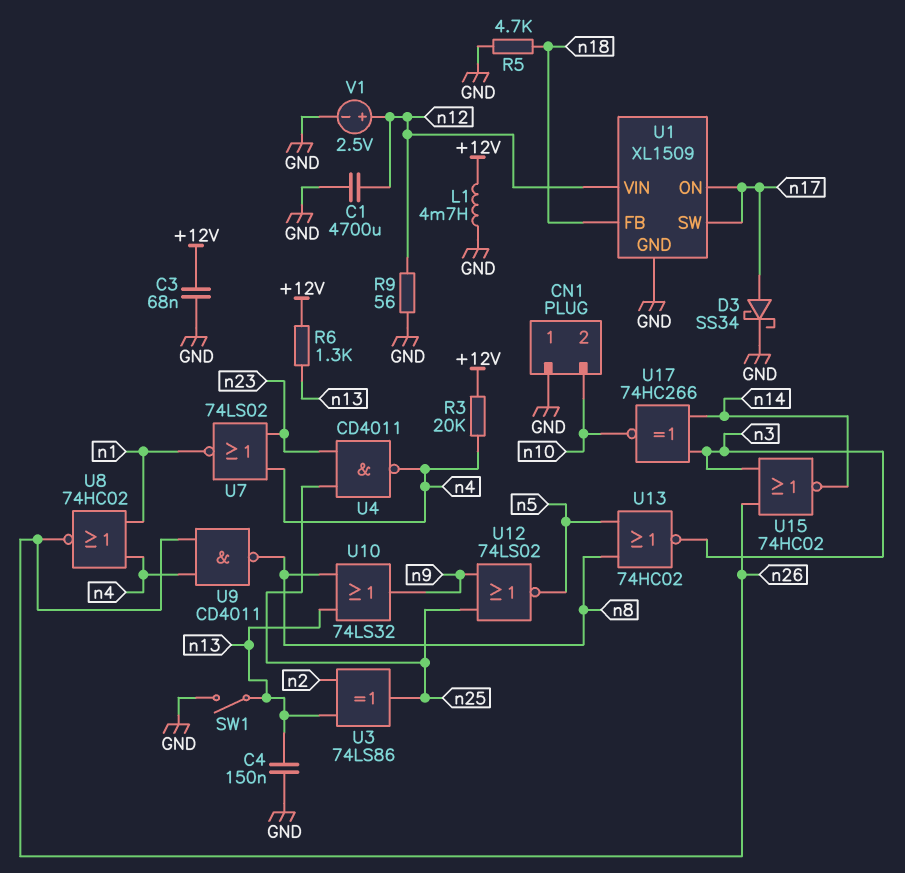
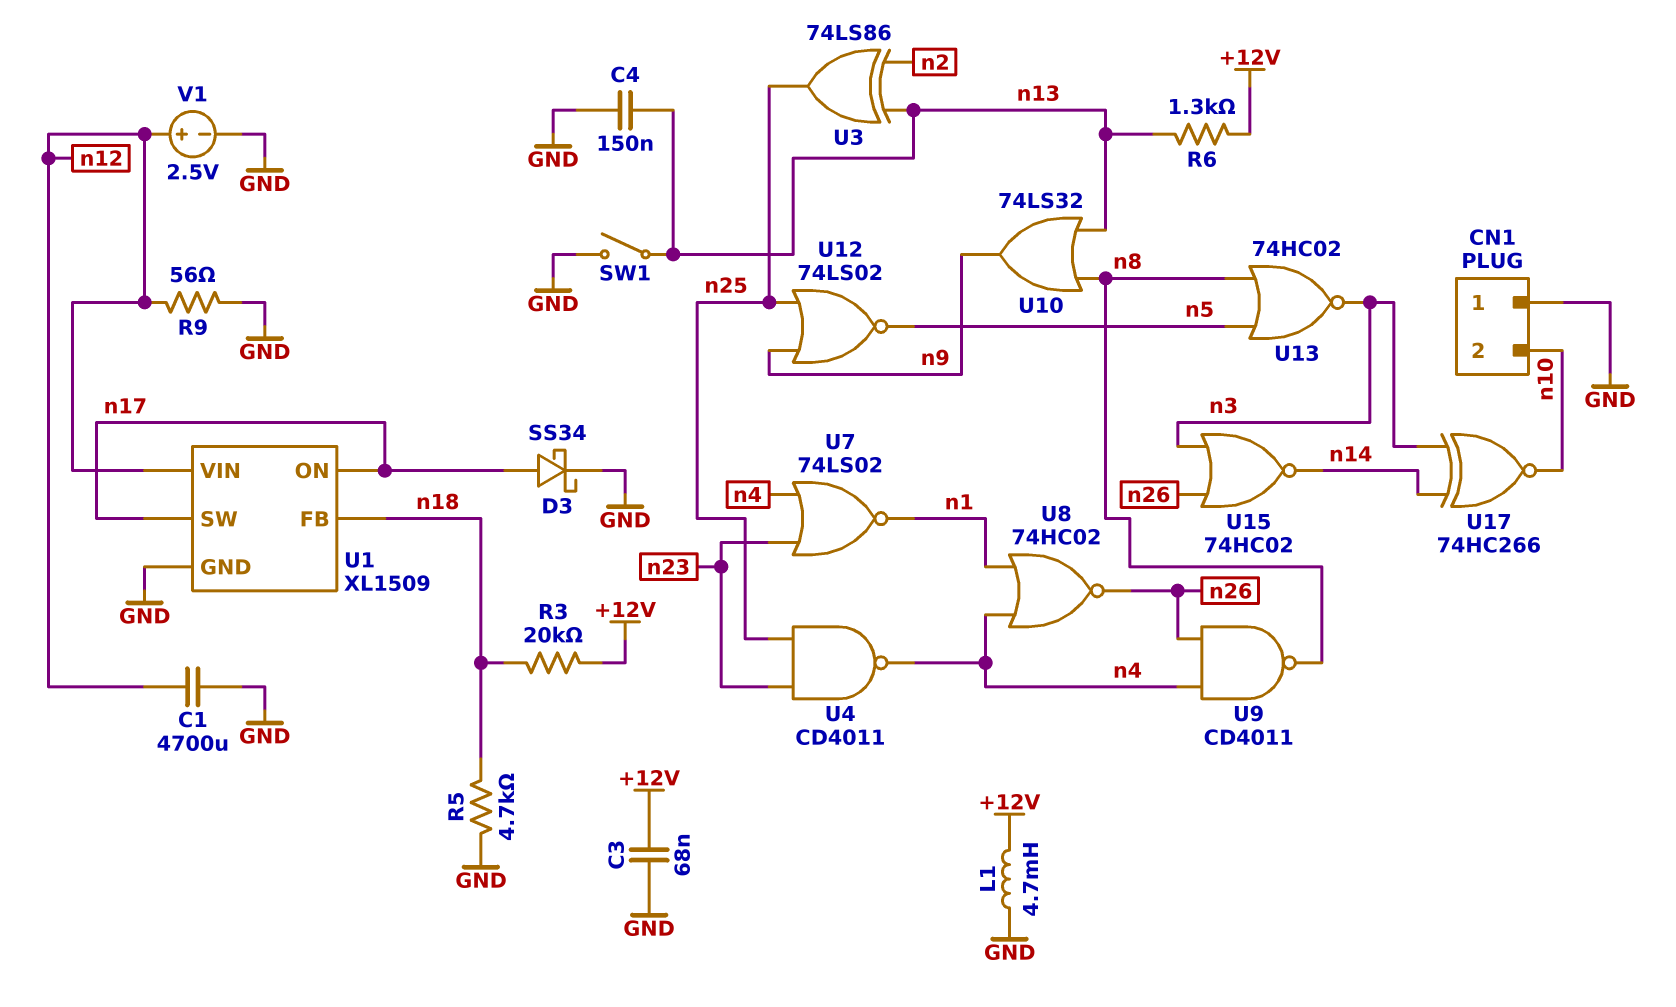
R3: 20k (+12V, n4) -> 20k (+12V, n18)

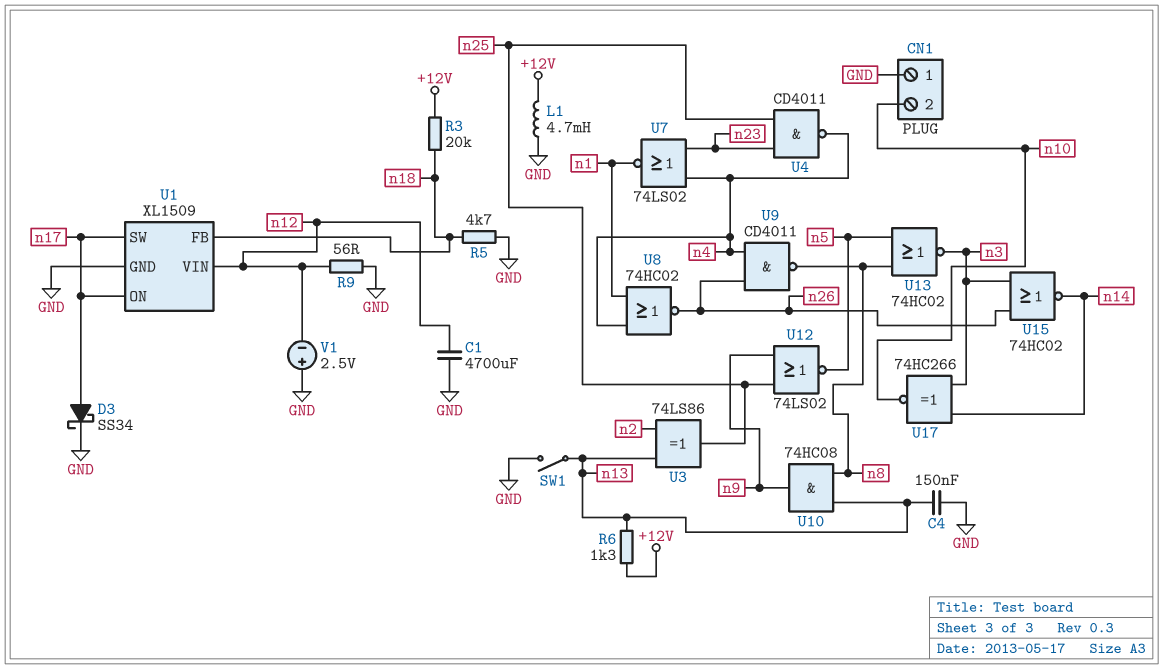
C3: 68nF (+12V, GND) -> none
U10: OR 74LS32 (in n8, in n13, out n9) -> AND 74HC08 (in n8, in n13, out n9)
V1: 2.5V (plus n12, minus GND) -> 2.5V (plus GND, minus n12)

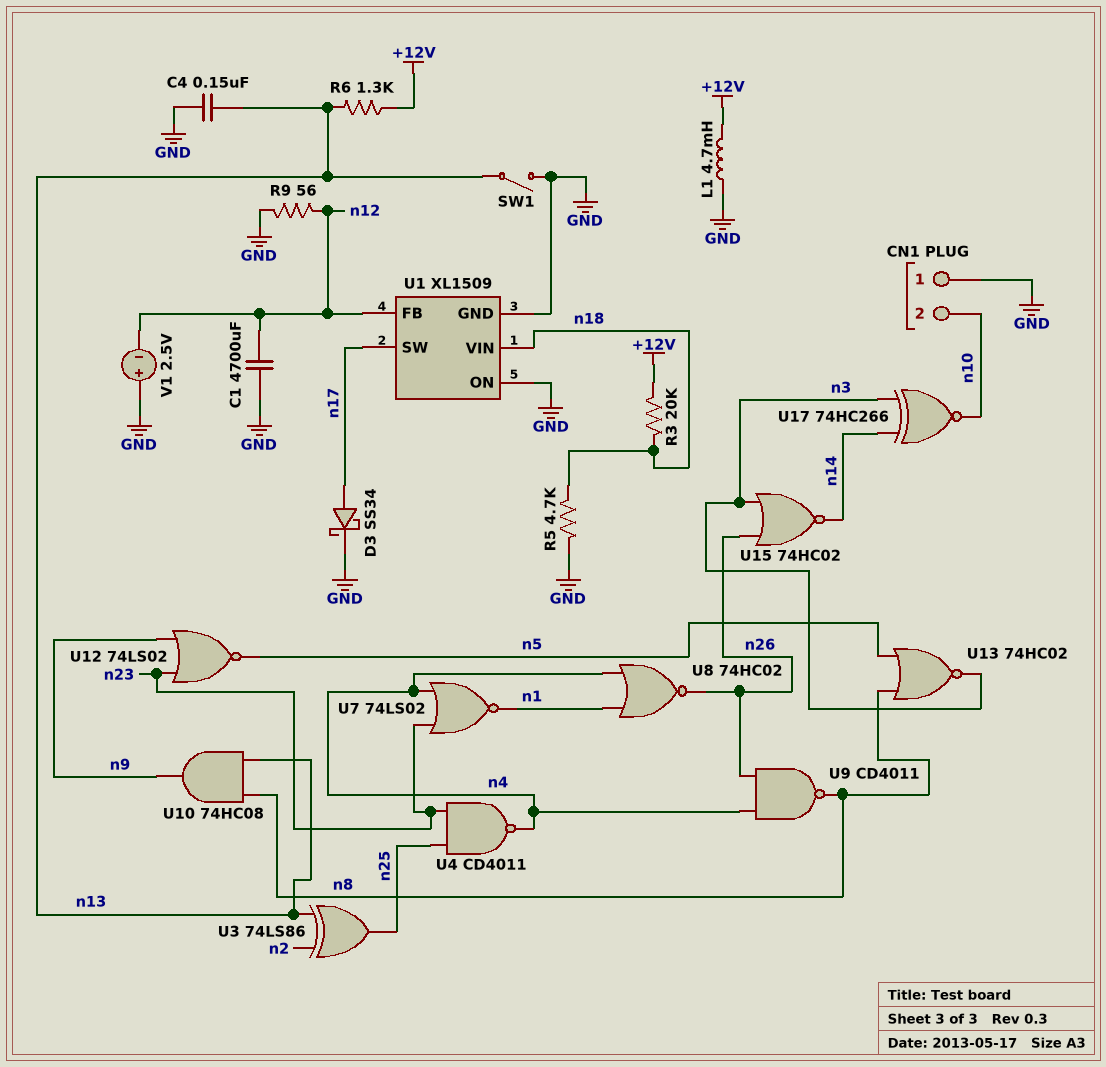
U1 pin FB: n18 -> n12
U1 pin ON: n17 -> GND
U1 pin VIN: n12 -> n18
U12: NOR 74LS02 (in n9, in n25, out n5) -> NOR 74LS02 (in n9, in n23, out n5)

